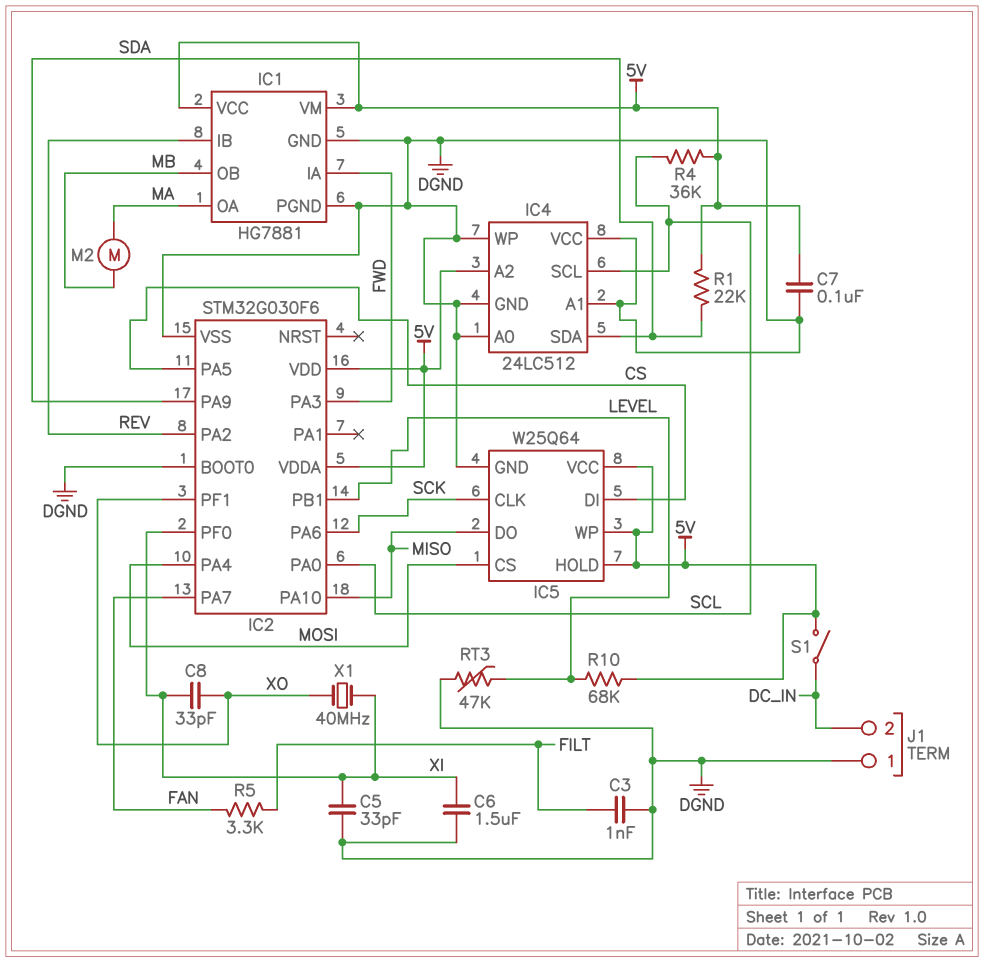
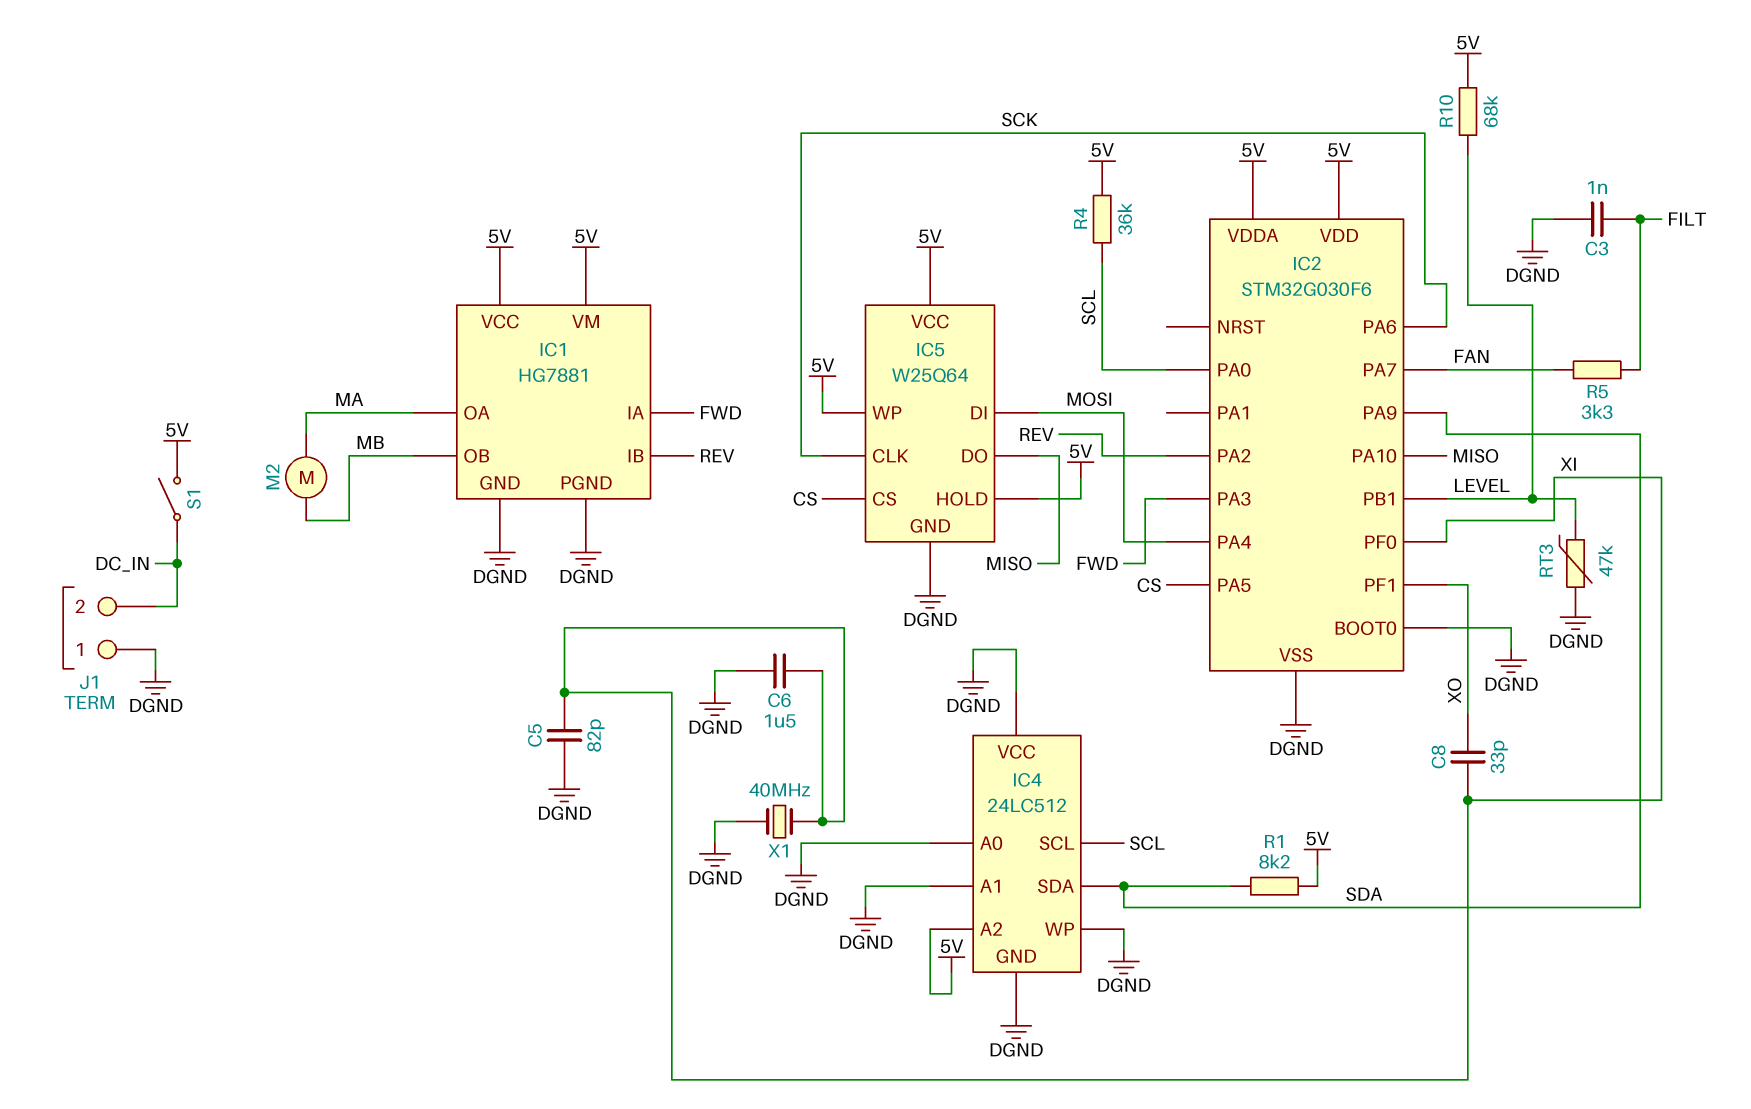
C5: 33pF (DGND, XI) -> 82pF (DGND, XI)
C7: 100nF (5V, DGND) -> none
IC5 pin CS: MOSI -> CS
IC5 pin DI: CS -> MOSI
R1: 22k (5V, SDA) -> 8.2k (5V, SDA)
X1: 40MHz (XI, XO) -> 40MHz (DGND, XI)

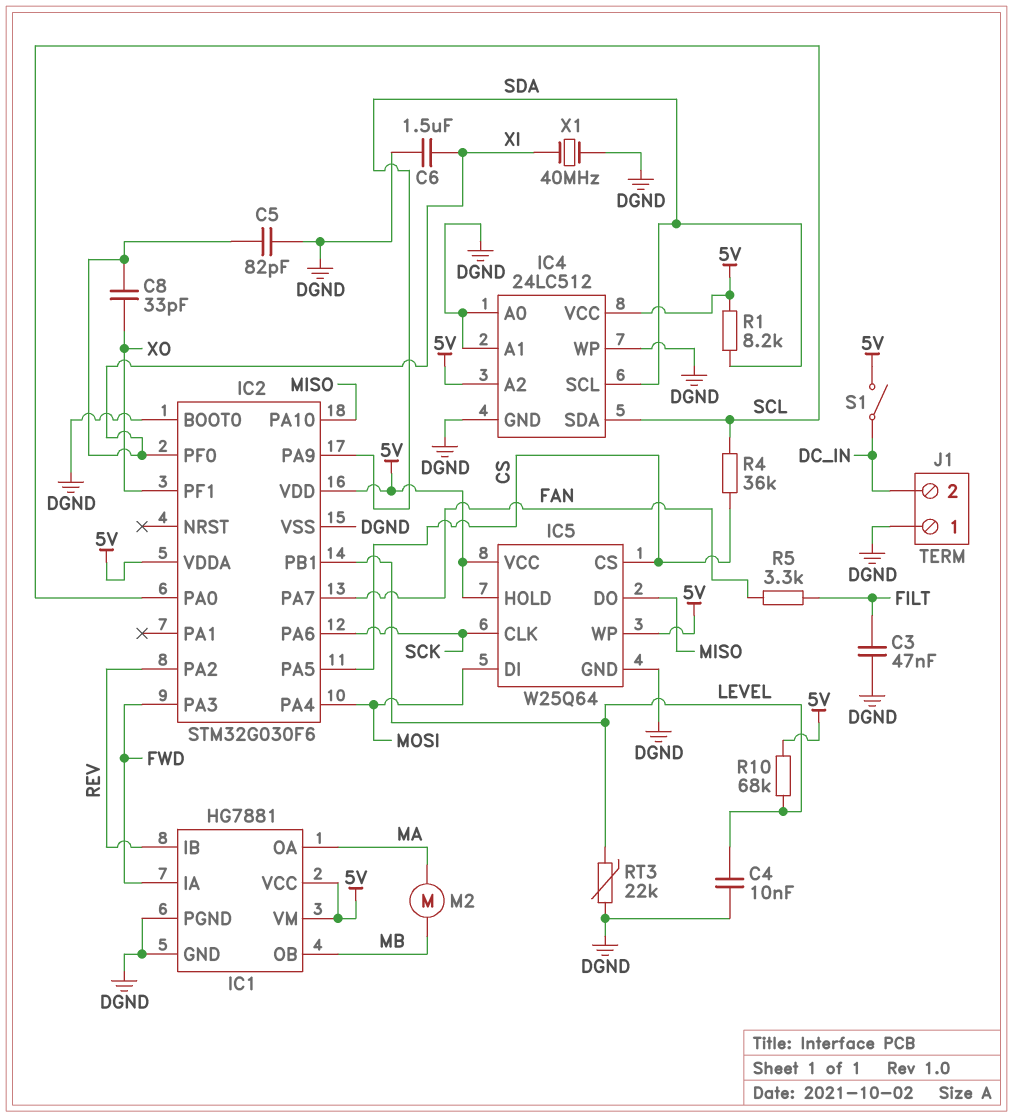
C3: 1nF (DGND, FILT) -> 47nF (DGND, FILT)
C4: none -> 10nF (DGND, LEVEL)
IC4 pin SCL: SCL -> SDA
IC4 pin SDA: SDA -> SCL
IC4 pin VCC: DGND -> 5V
R4: 36k (5V, SCL) -> 36k (CS, SCL)
RT3: 47k (DGND, LEVEL) -> 22k (DGND, LEVEL)

